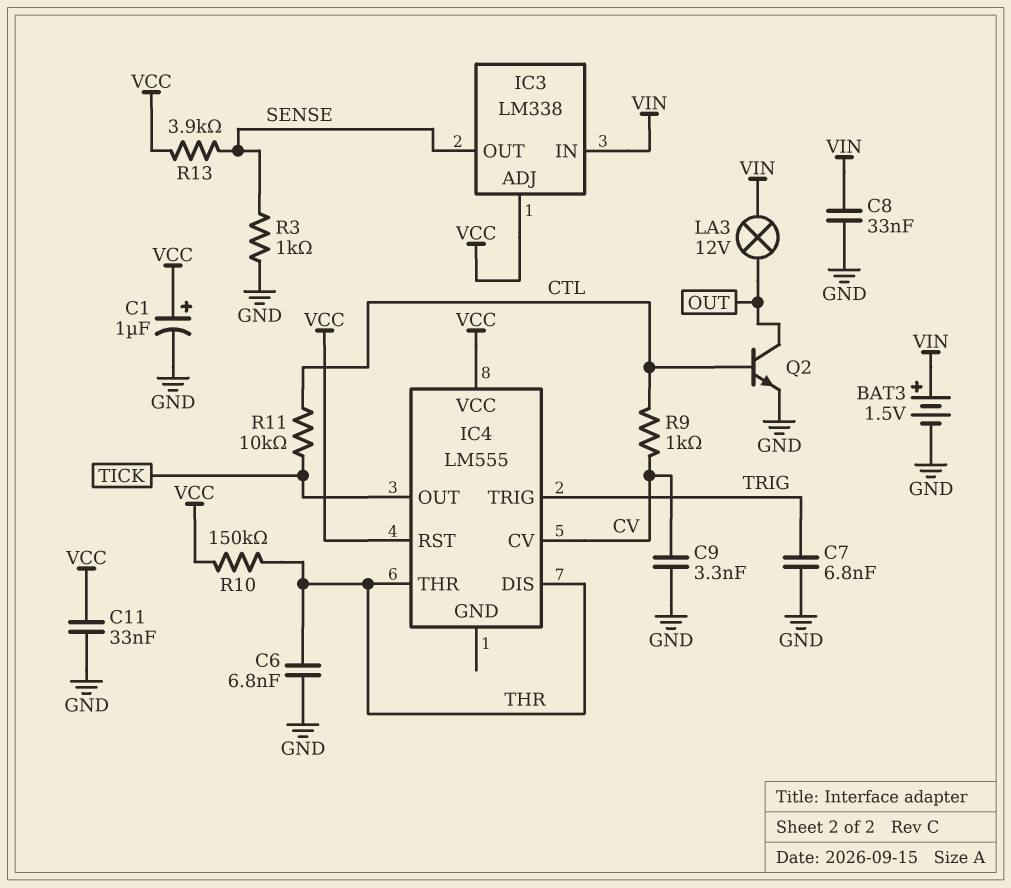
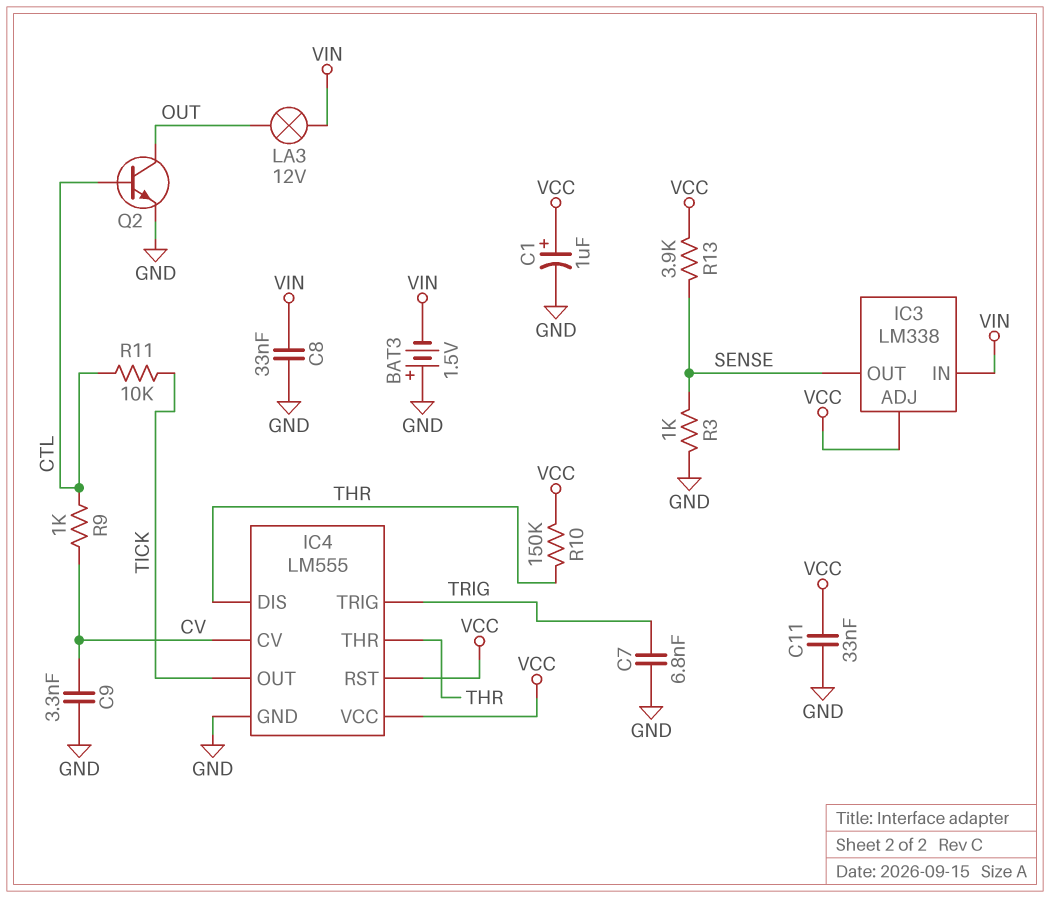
BAT3: 1.5V (plus VIN, minus GND) -> 1.5V (plus GND, minus VIN)
C6: 6.8nF (GND, THR) -> none
IC4 pin GND: none -> GND

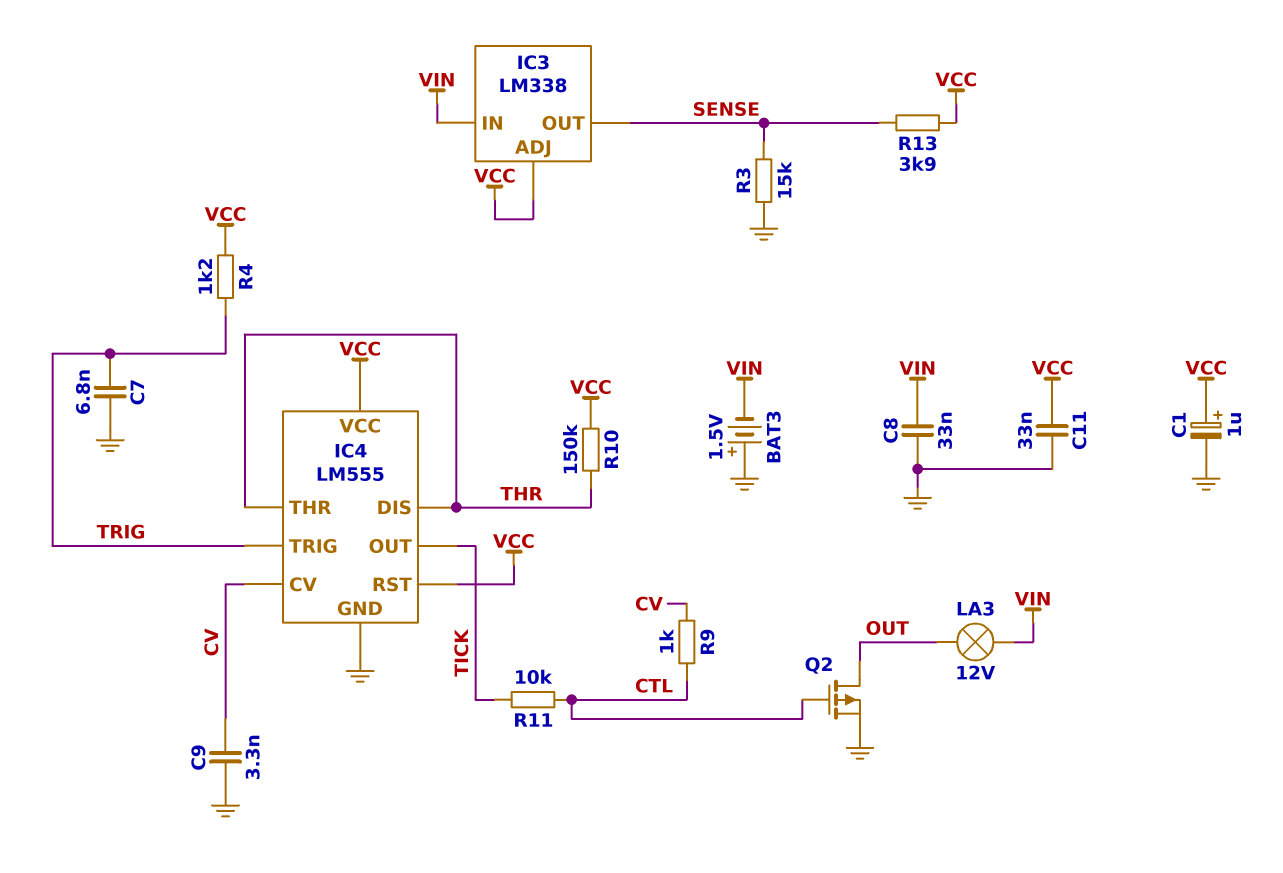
Q2: NPN (B CTL, C OUT, E GND) -> PMOS (G CTL, D OUT, S GND)
R3: 1k (GND, SENSE) -> 15k (GND, SENSE)
R4: none -> 1.2k (TRIG, VCC)

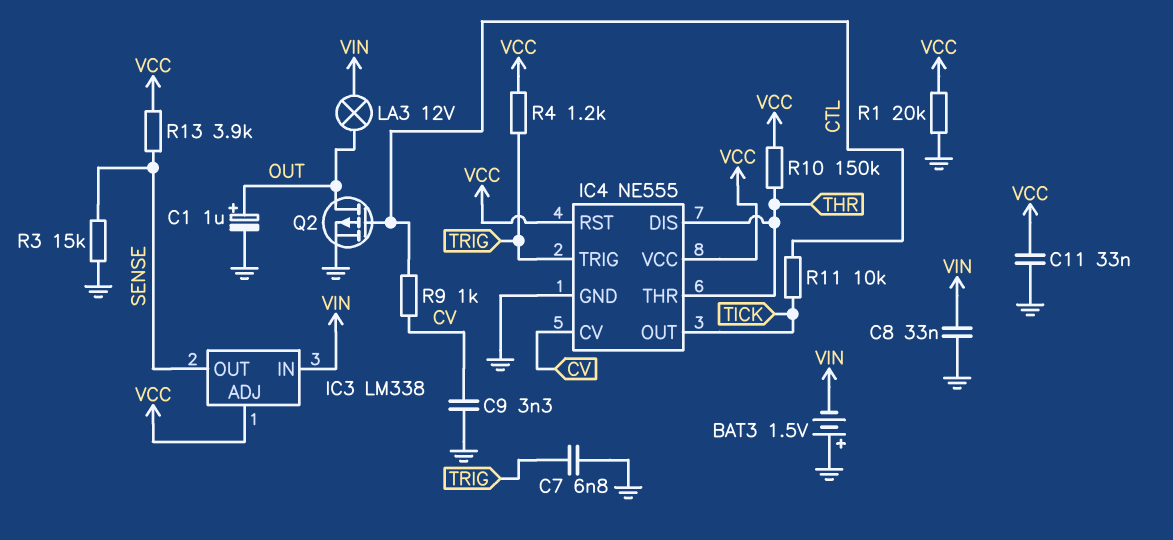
C1: 1uF (plus VCC, minus GND) -> 1uF (plus OUT, minus GND)
IC4: LM555 -> NE555
R1: none -> 20k (GND, VCC)

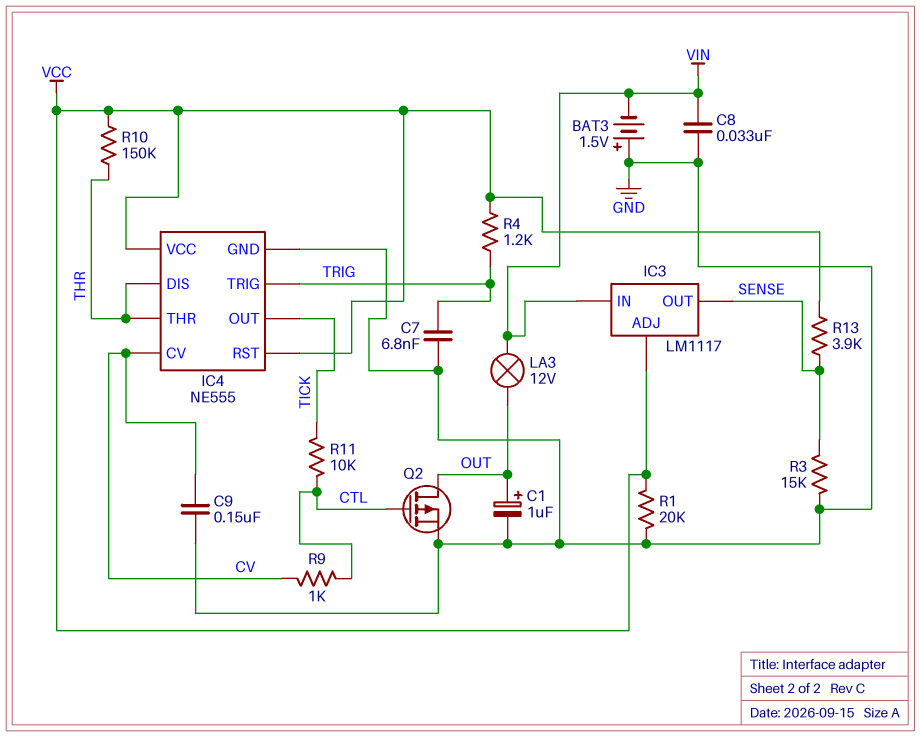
C9: 3.3nF (CV, GND) -> 150nF (CV, GND)
C11: 33nF (GND, VCC) -> none
IC3: LM338 -> LM1117

